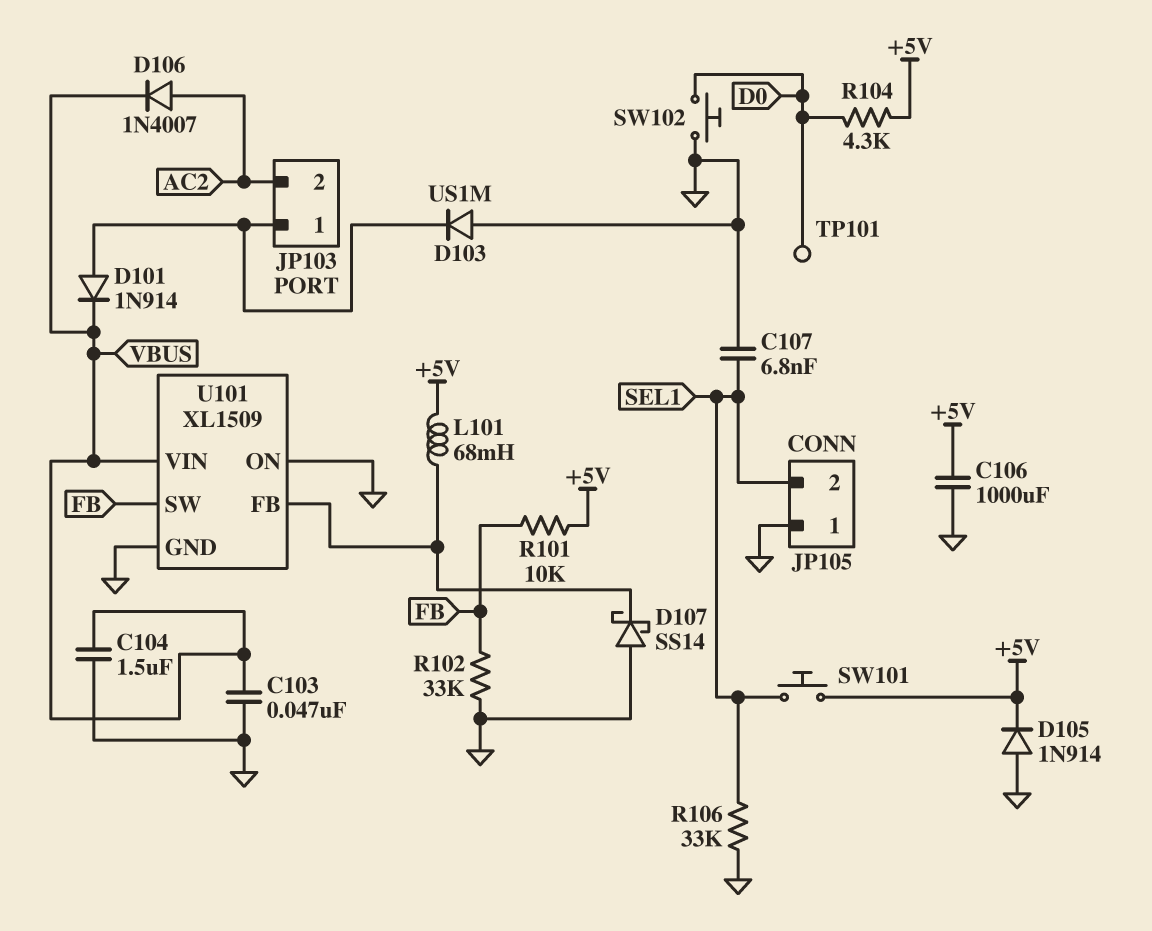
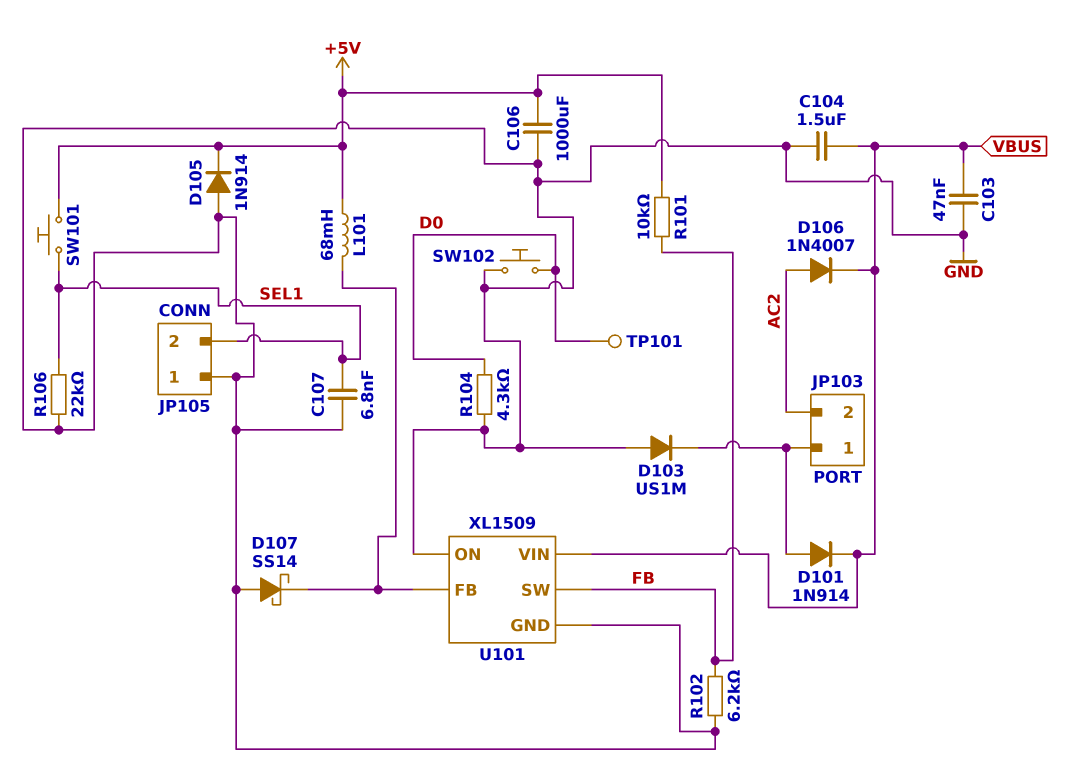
R102: 33k (FB, GND) -> 6.2k (FB, GND)
R104: 4.3k (+5V, D0) -> 4.3k (D0, GND)
R106: 33k (GND, SEL1) -> 22k (GND, SEL1)

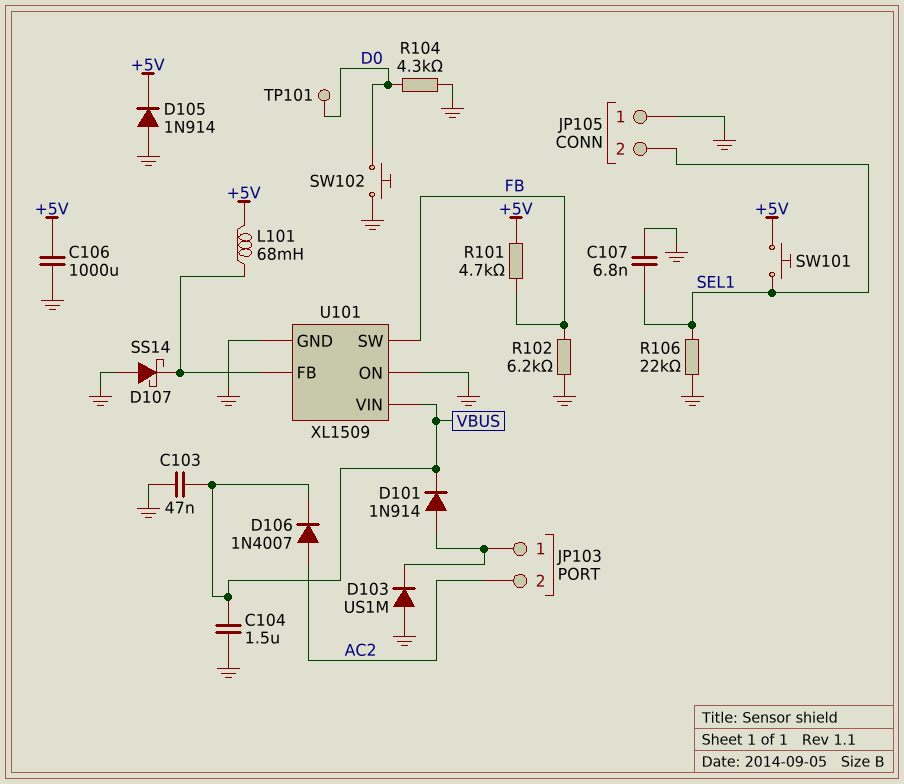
R101: 10k (+5V, FB) -> 4.7k (+5V, FB)

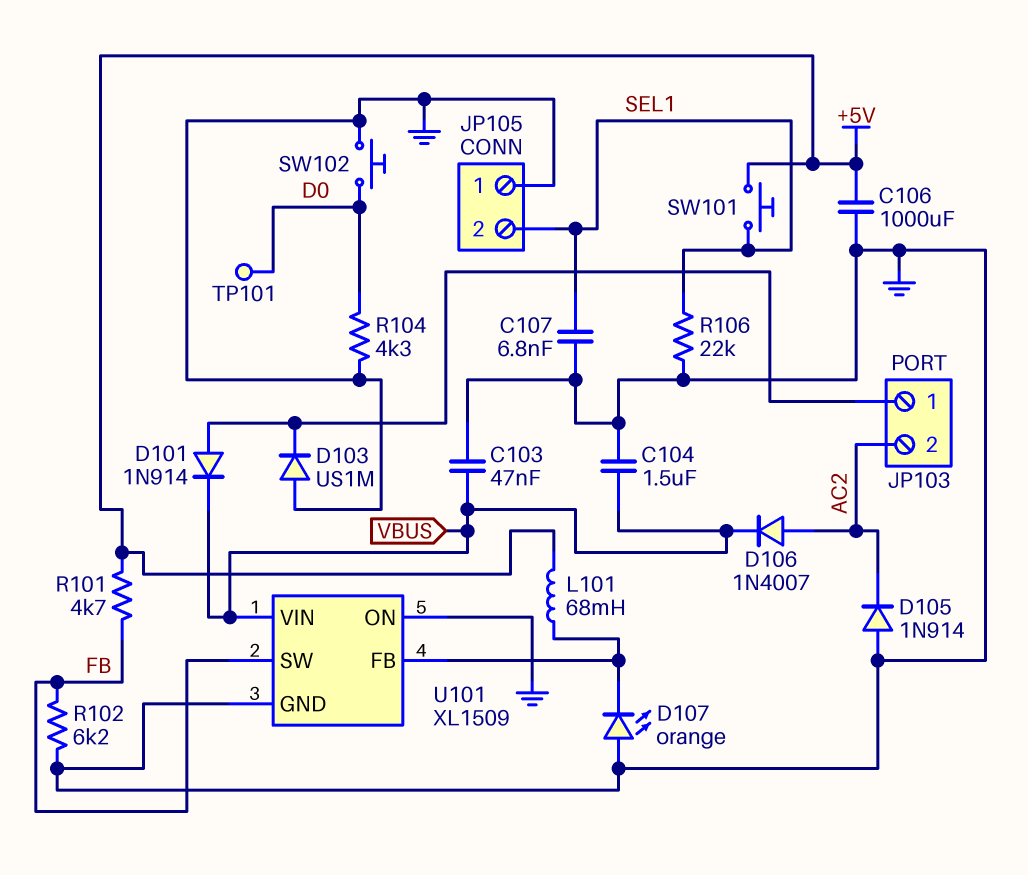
D105: diode 1N914 (A GND, K +5V) -> diode 1N914 (A GND, K AC2)
D107: schottky SS14 (A GND, K U101/FB) -> LED orange (A GND, K U101/FB)

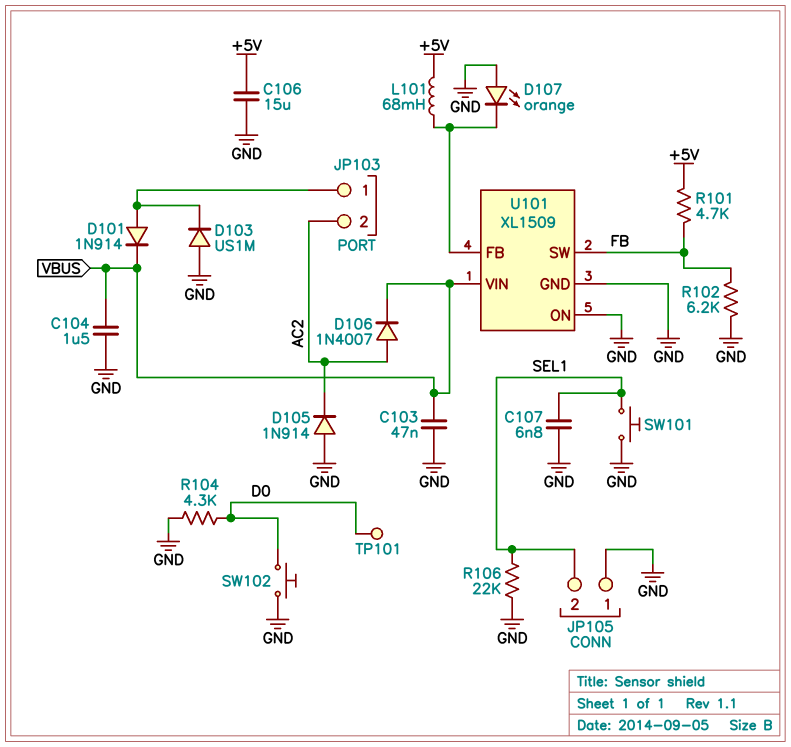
C106: 1000uF (+5V, GND) -> 15uF (+5V, GND)
SW101: button (+5V, SEL1) -> button (GND, SEL1)

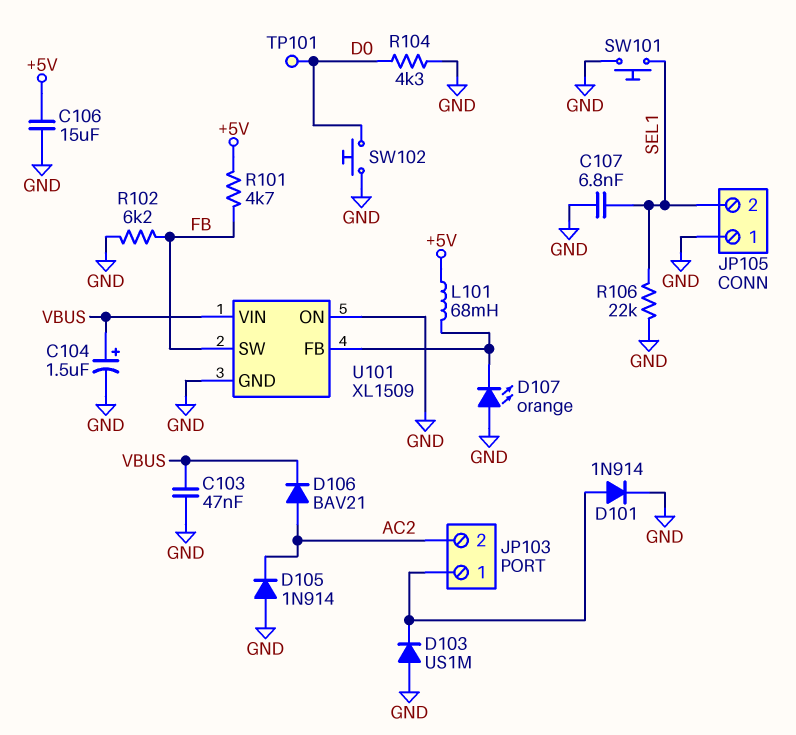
C104: 1.5uF (GND, VBUS) -> 1.5uF (plus VBUS, minus GND)
D101: diode 1N914 (A JP103/1, K VBUS) -> diode 1N914 (A JP103/1, K GND)
D106: diode 1N4007 (A AC2, K VBUS) -> diode BAV21 (A AC2, K VBUS)

